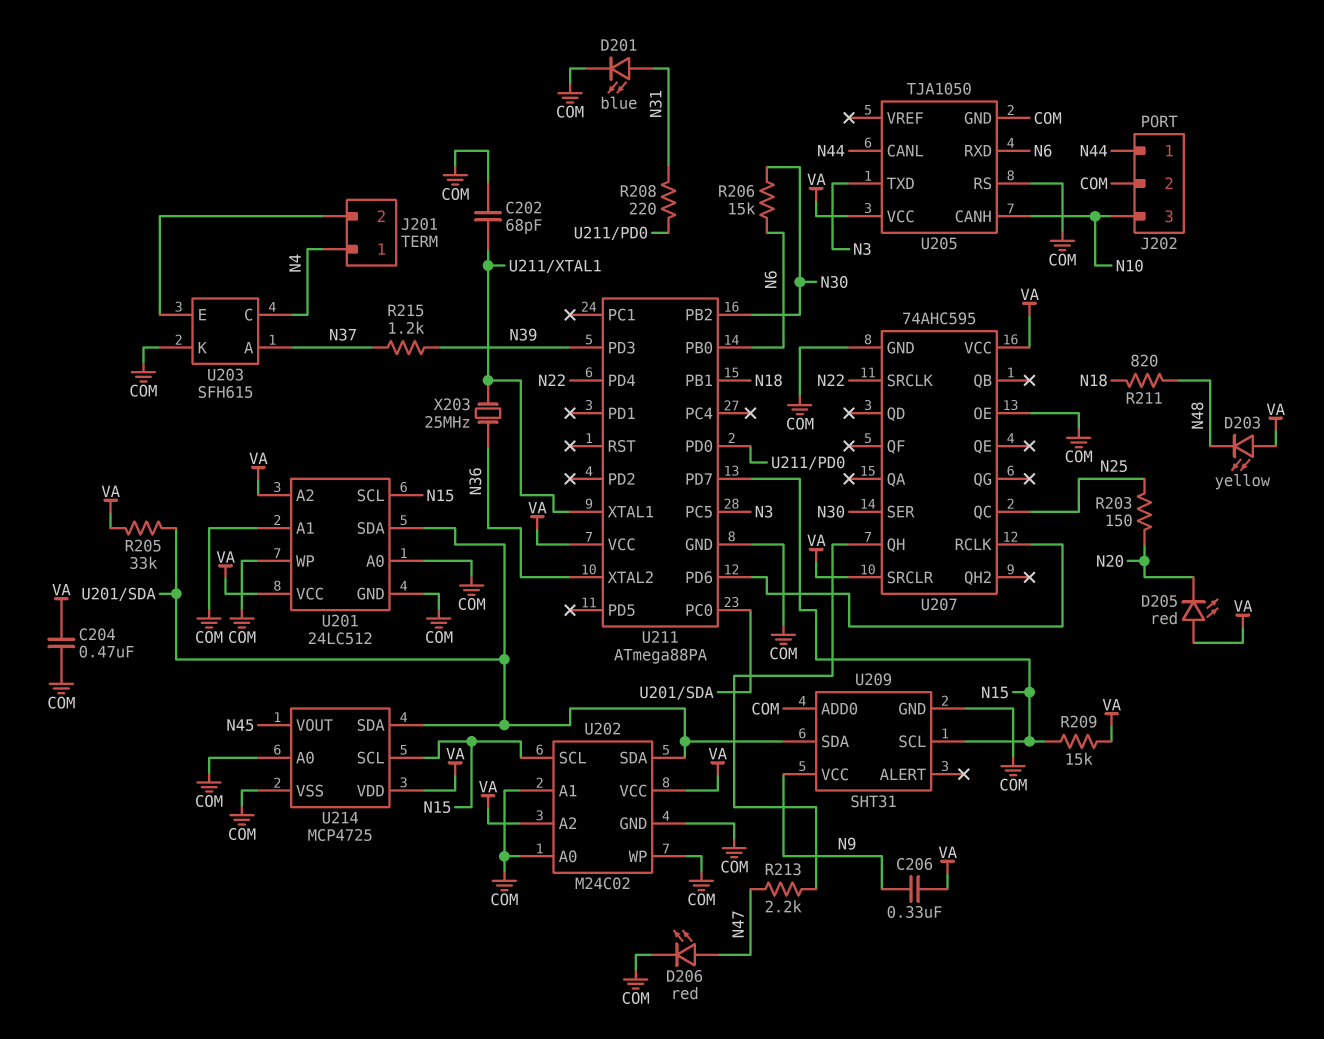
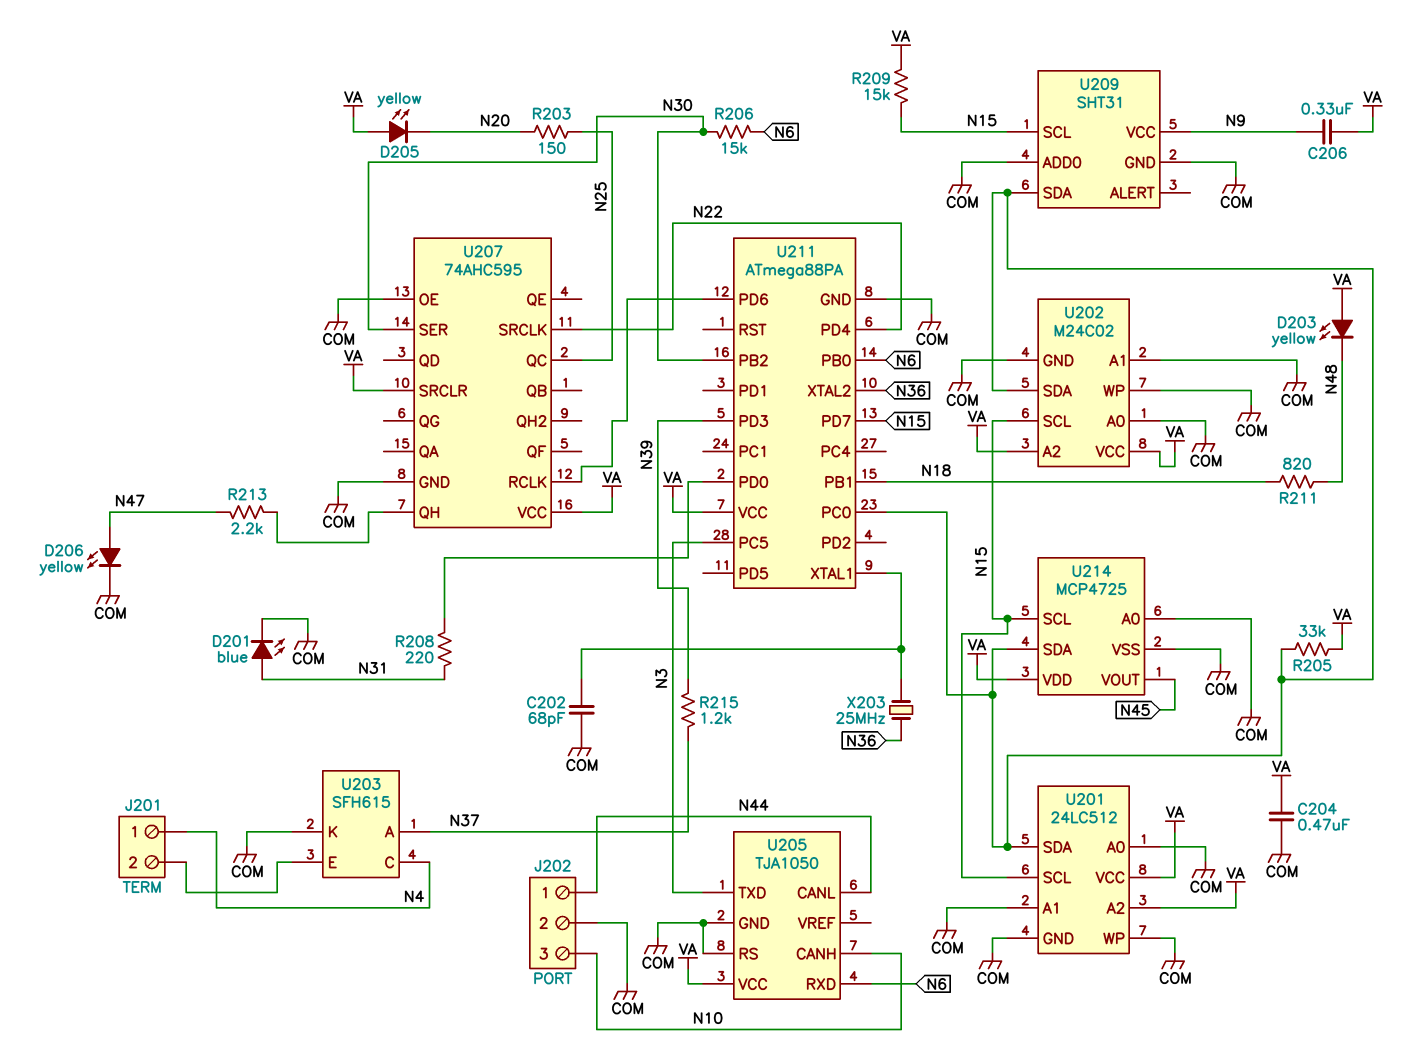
D205: LED red (A VA, K N20) -> LED yellow (A VA, K N20)
D206: LED red (A N47, K COM) -> LED yellow (A N47, K COM)

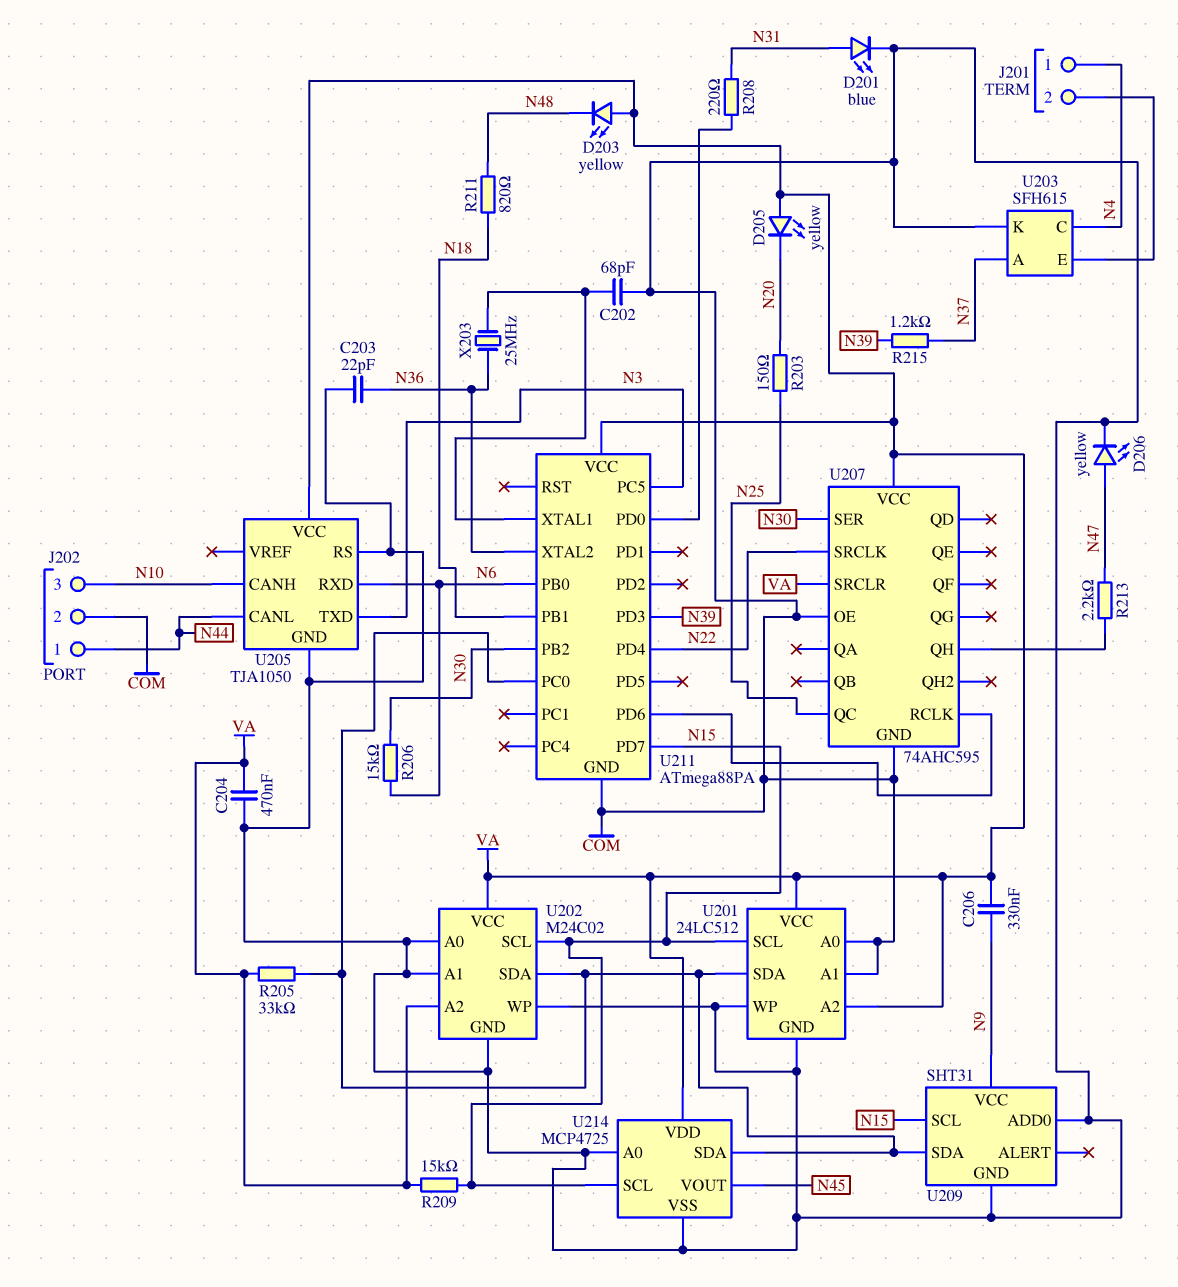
C203: none -> 22pF (COM, N36)

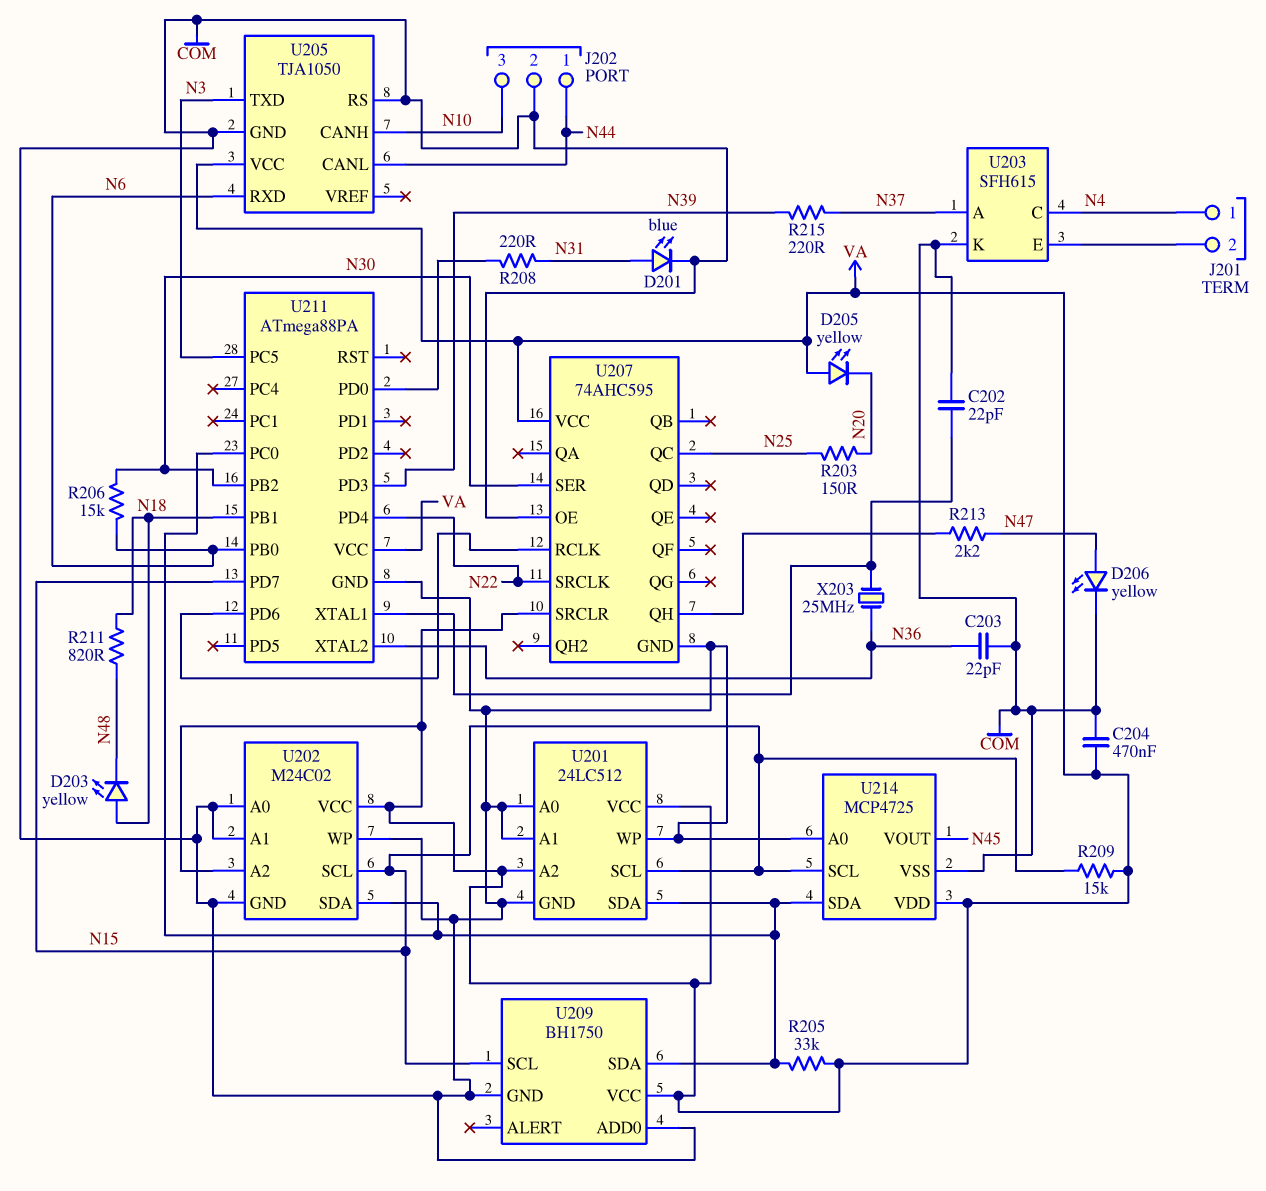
C202: 68pF (COM, U211/XTAL1) -> 22pF (COM, U211/XTAL1)
C206: 330nF (N9, VA) -> none
D203: LED yellow (A VA, K N48) -> LED yellow (A N18, K N48)
R215: 1.2k (N37, N39) -> 220 (N37, N39)
U209: SHT31 -> BH1750
U209 pin VCC: N9 -> VA

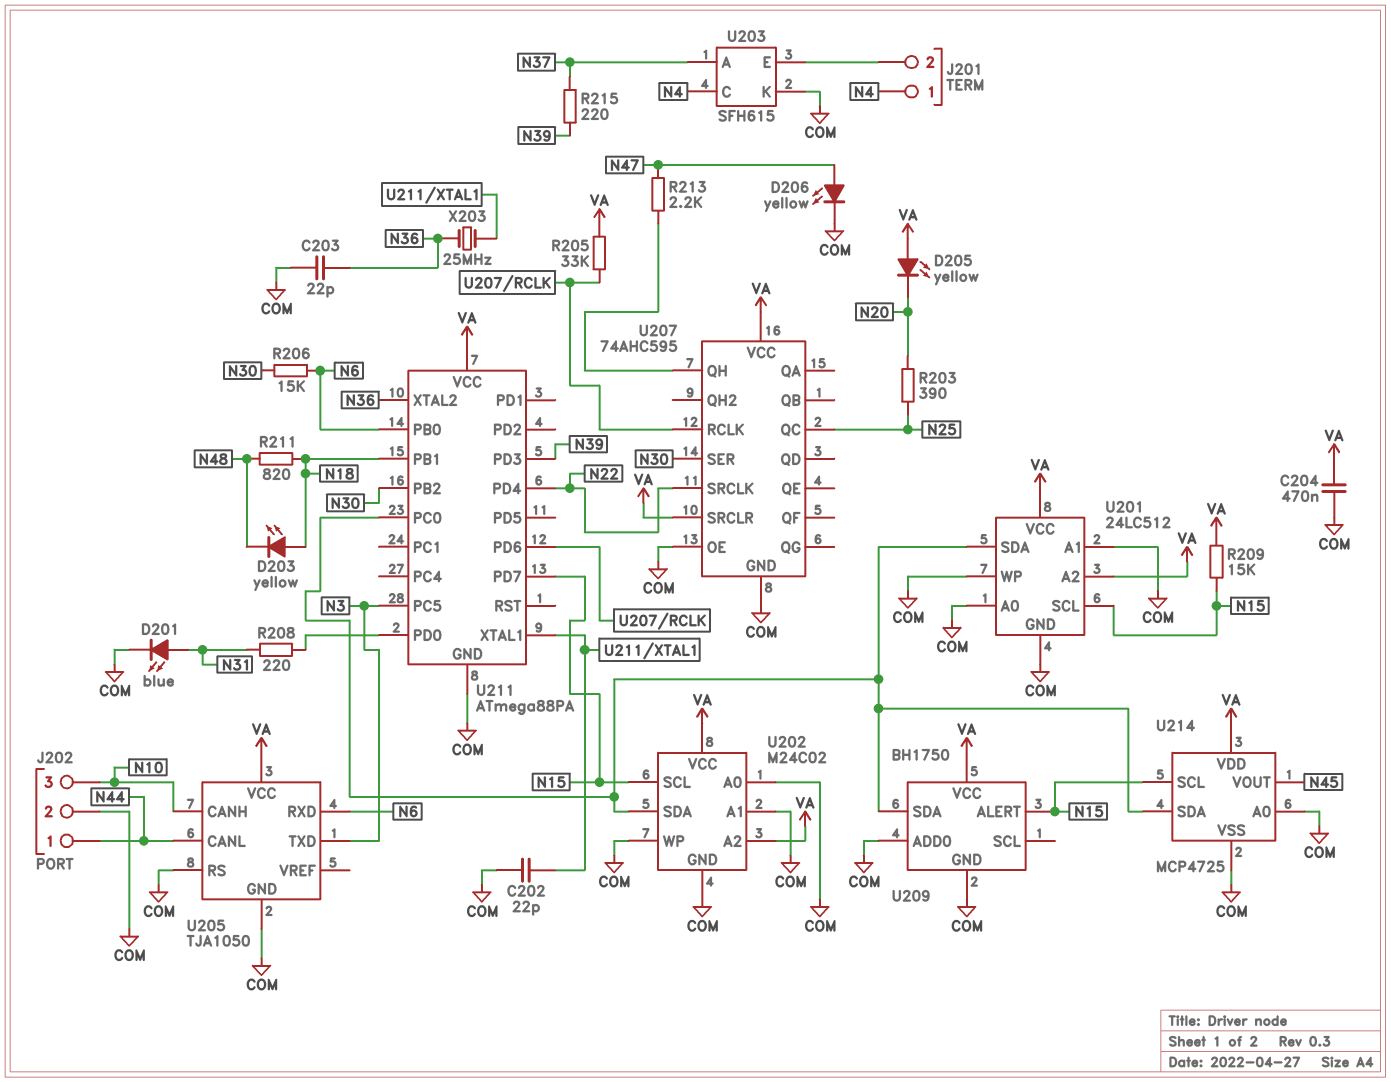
R203: 150 (N20, N25) -> 390 (N20, N25)
R205: 33k (U201/SDA, VA) -> 33k (U207/RCLK, VA)
U209 pin ALERT: none -> N15
U209 pin SCL: N15 -> none

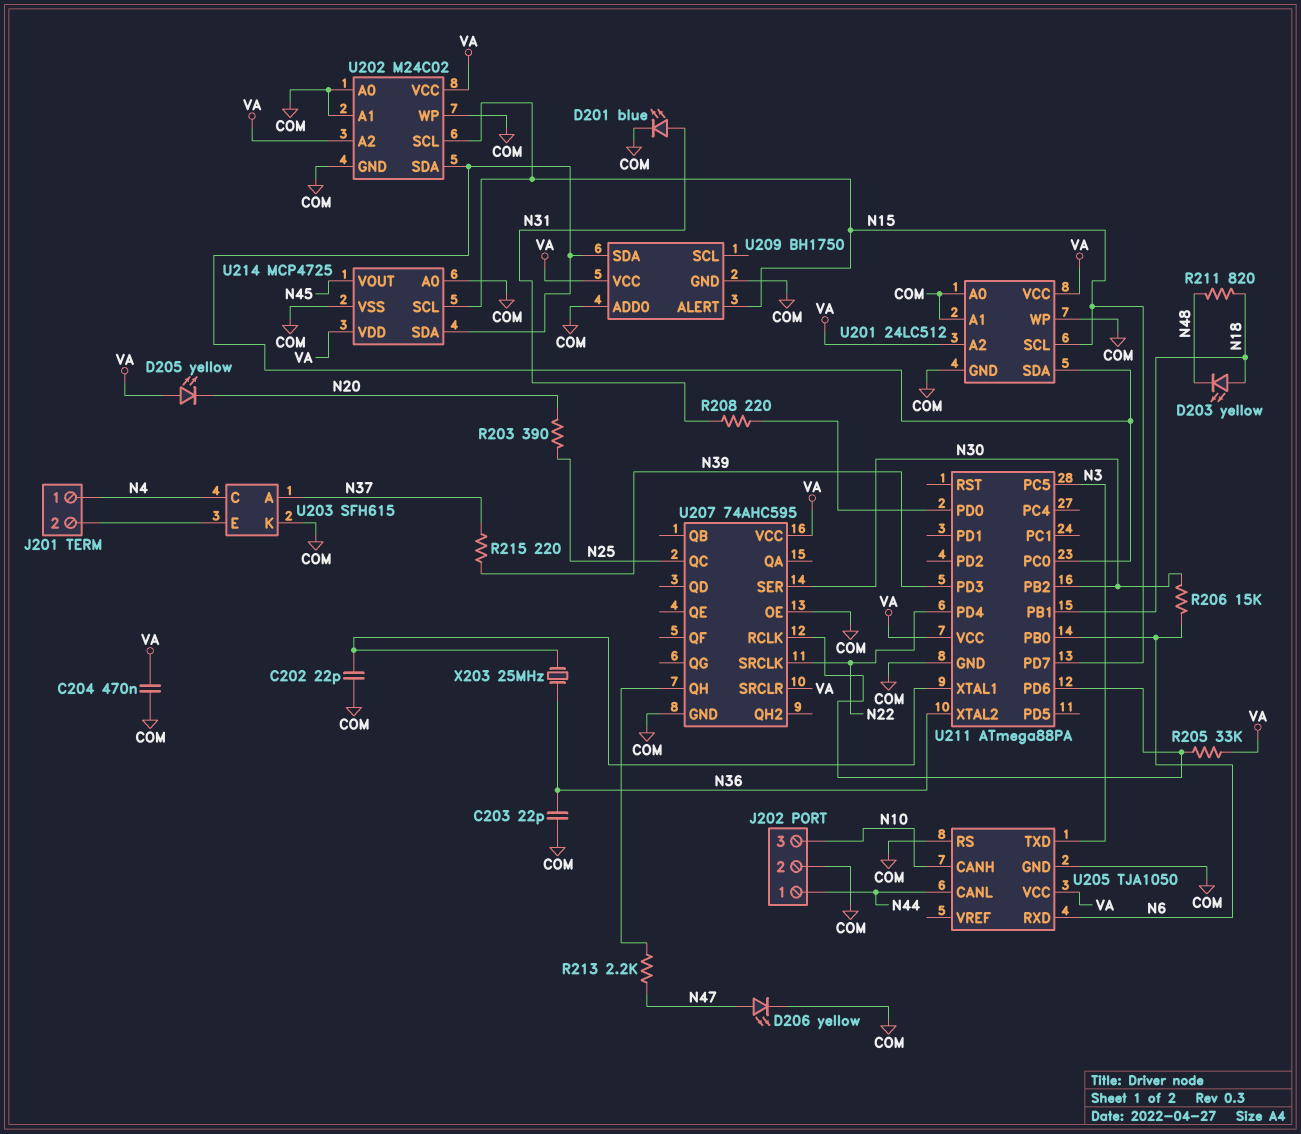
R209: 15k (N15, VA) -> none

